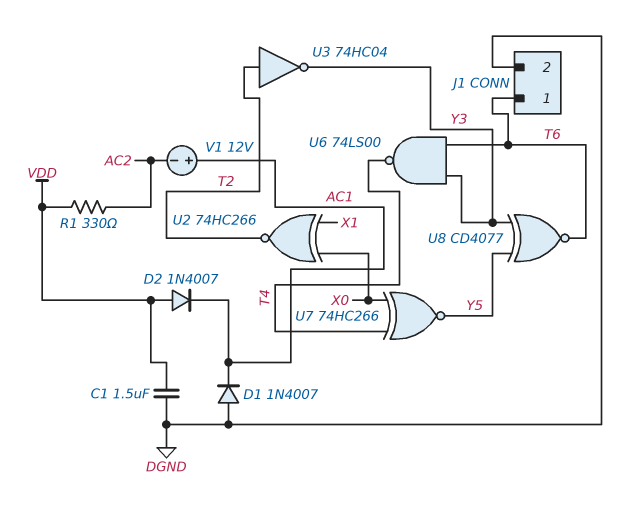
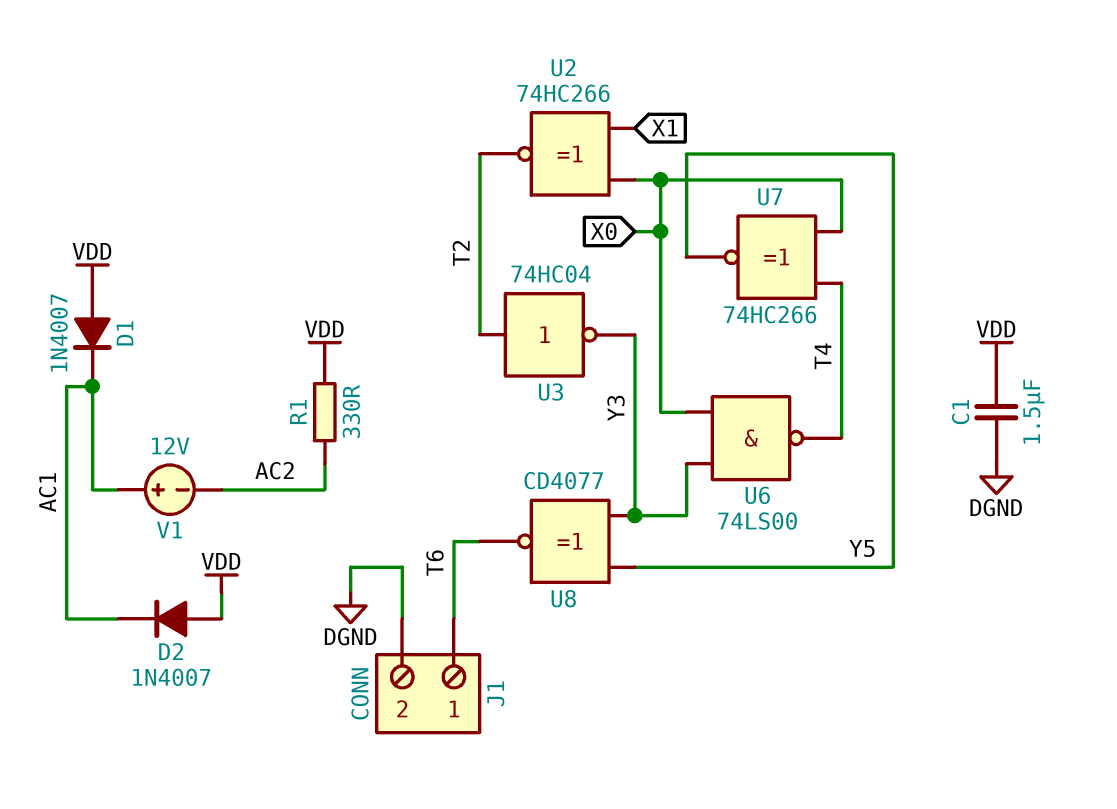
D1: diode 1N4007 (A DGND, K AC1) -> diode 1N4007 (A VDD, K AC1)
U6: NAND 74LS00 (in T6, in Y3, out T4) -> NAND 74LS00 (in X0, in Y3, out T4)

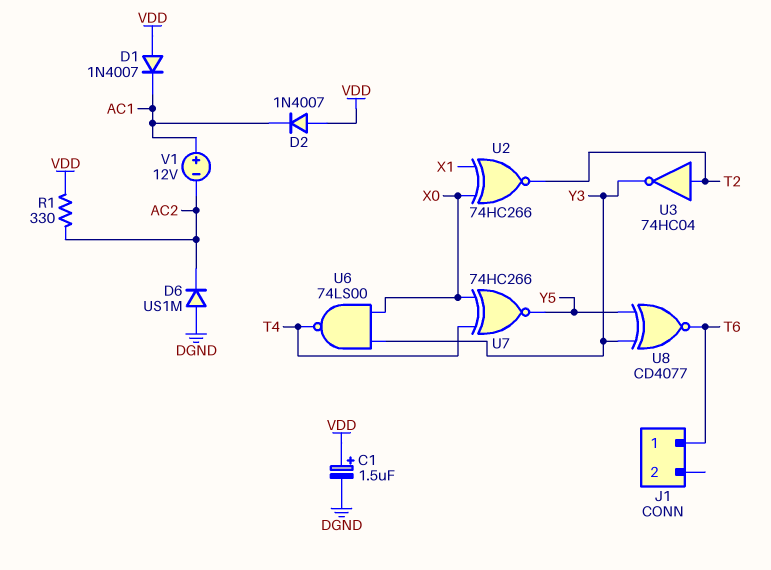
C1: 1.5uF (DGND, VDD) -> 1.5uF (plus VDD, minus DGND)
D6: none -> diode US1M (A DGND, K AC2)
J1 pin 2: DGND -> none

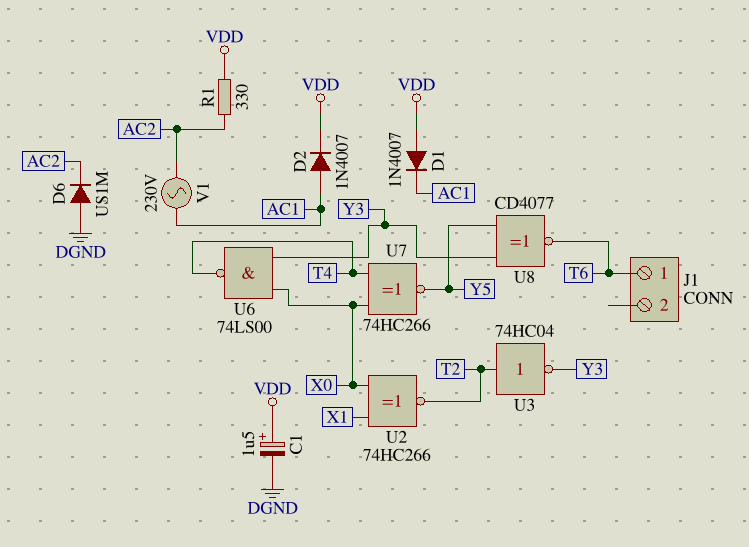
D2: diode 1N4007 (A VDD, K AC1) -> diode 1N4007 (A AC1, K VDD)
V1: 12V (plus AC1, minus AC2) -> AC 230V (AC1, AC2)

